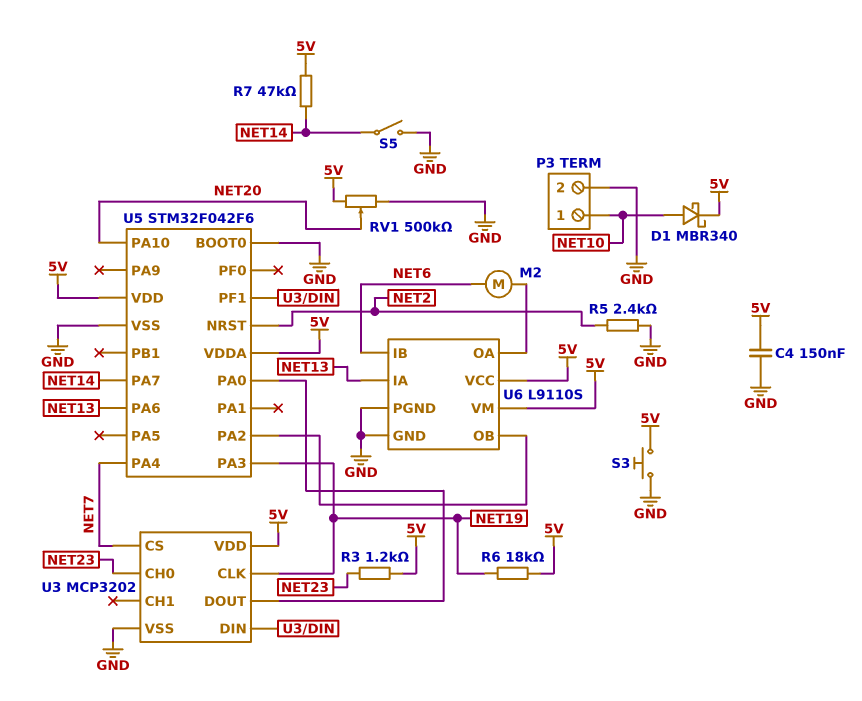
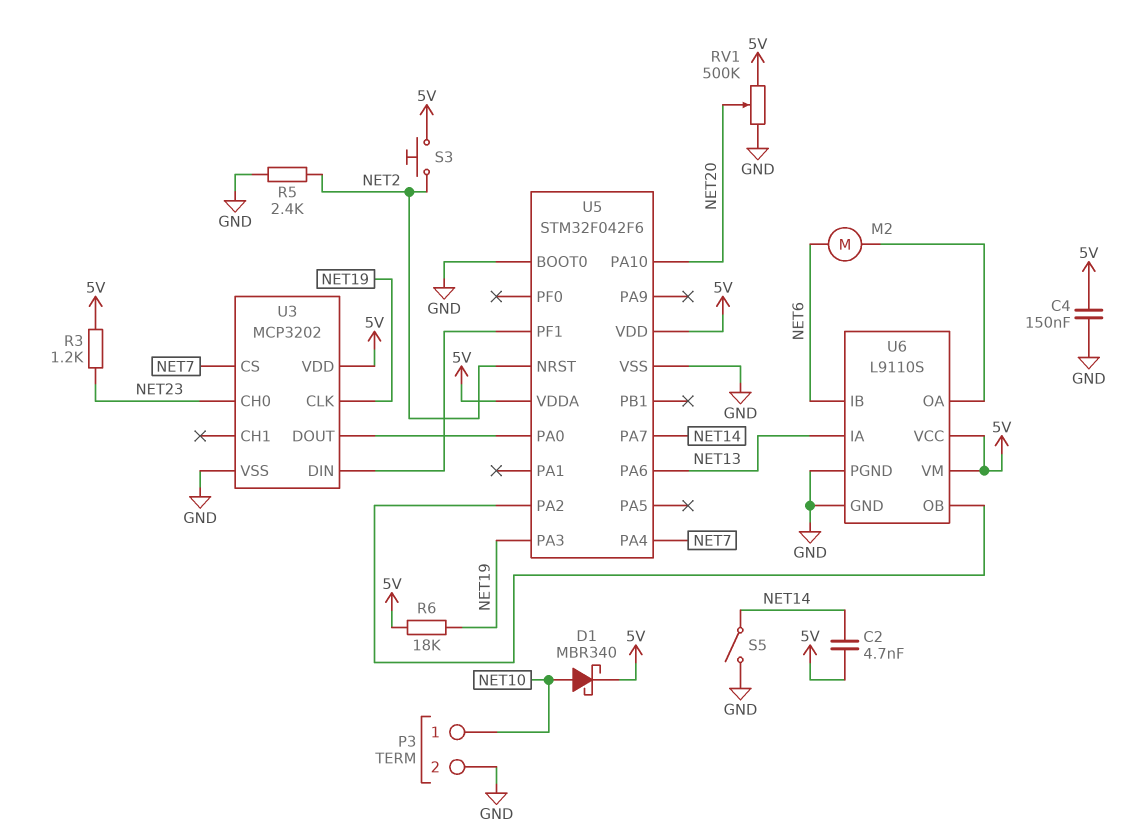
C2: none -> 4.7nF (5V, NET14)
R7: 47k (5V, NET14) -> none
S3: button (5V, GND) -> button (5V, NET2)

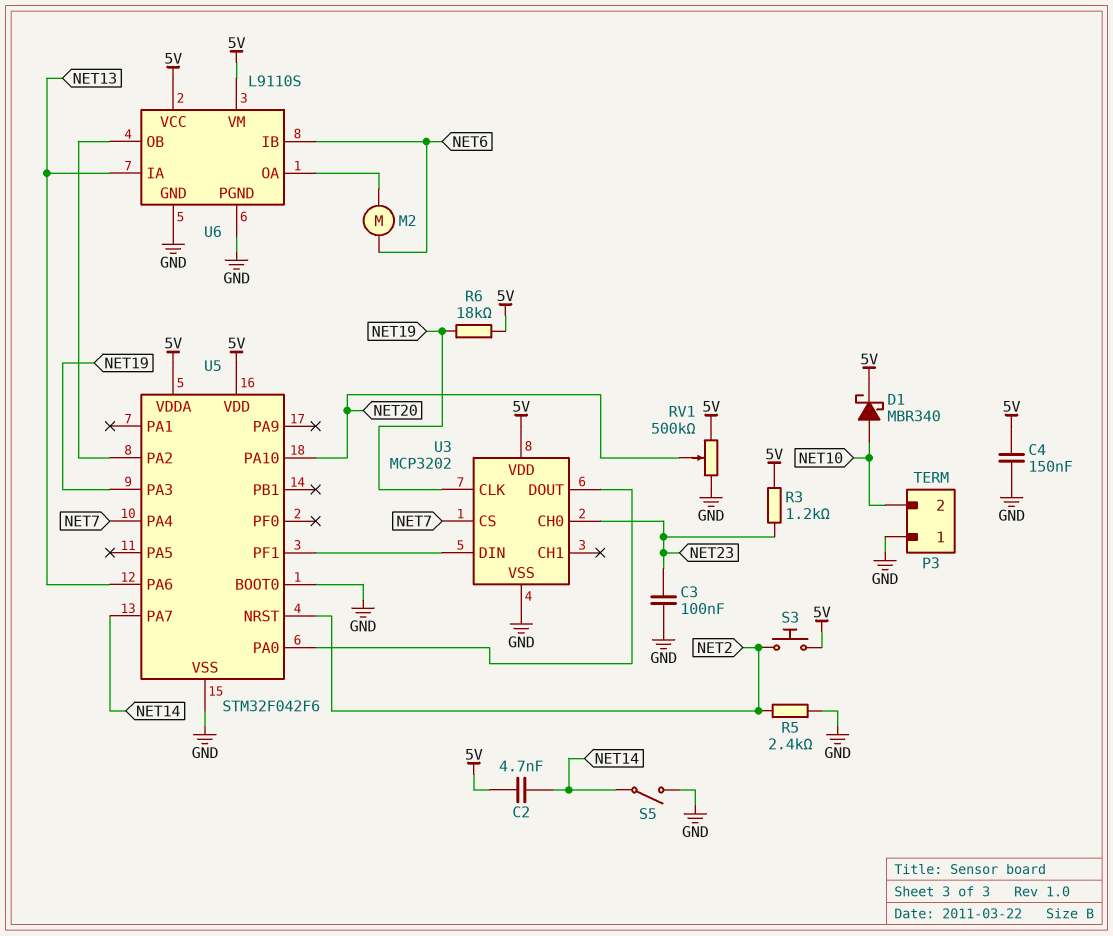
C3: none -> 100nF (GND, NET23)
P3 pin 1: NET10 -> GND
P3 pin 2: GND -> NET10

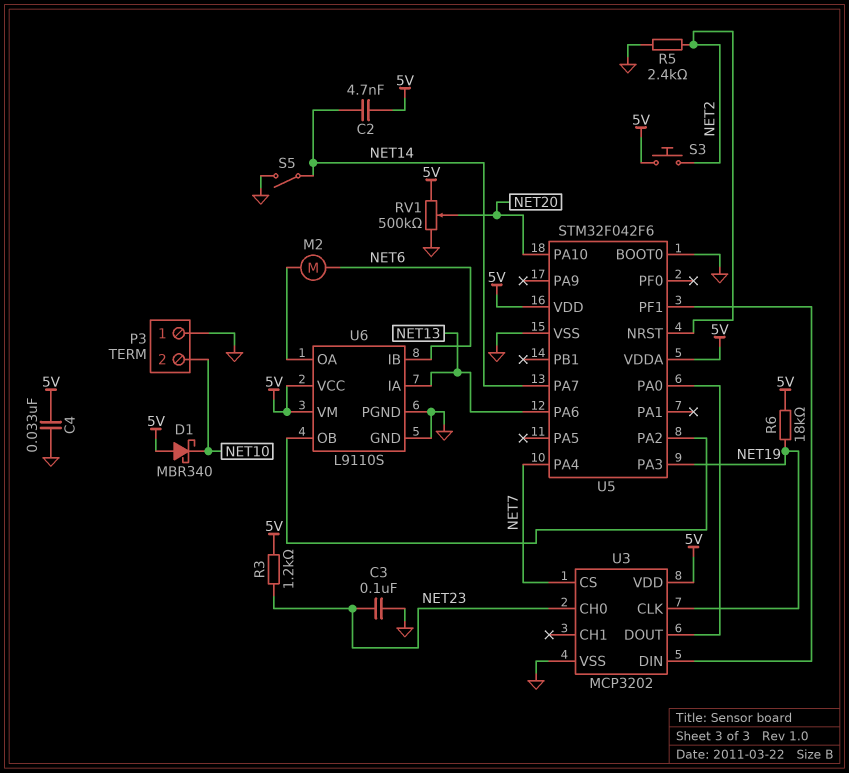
C4: 150nF (5V, GND) -> 33nF (5V, GND)
D1: schottky MBR340 (A NET10, K 5V) -> schottky MBR340 (A 5V, K NET10)

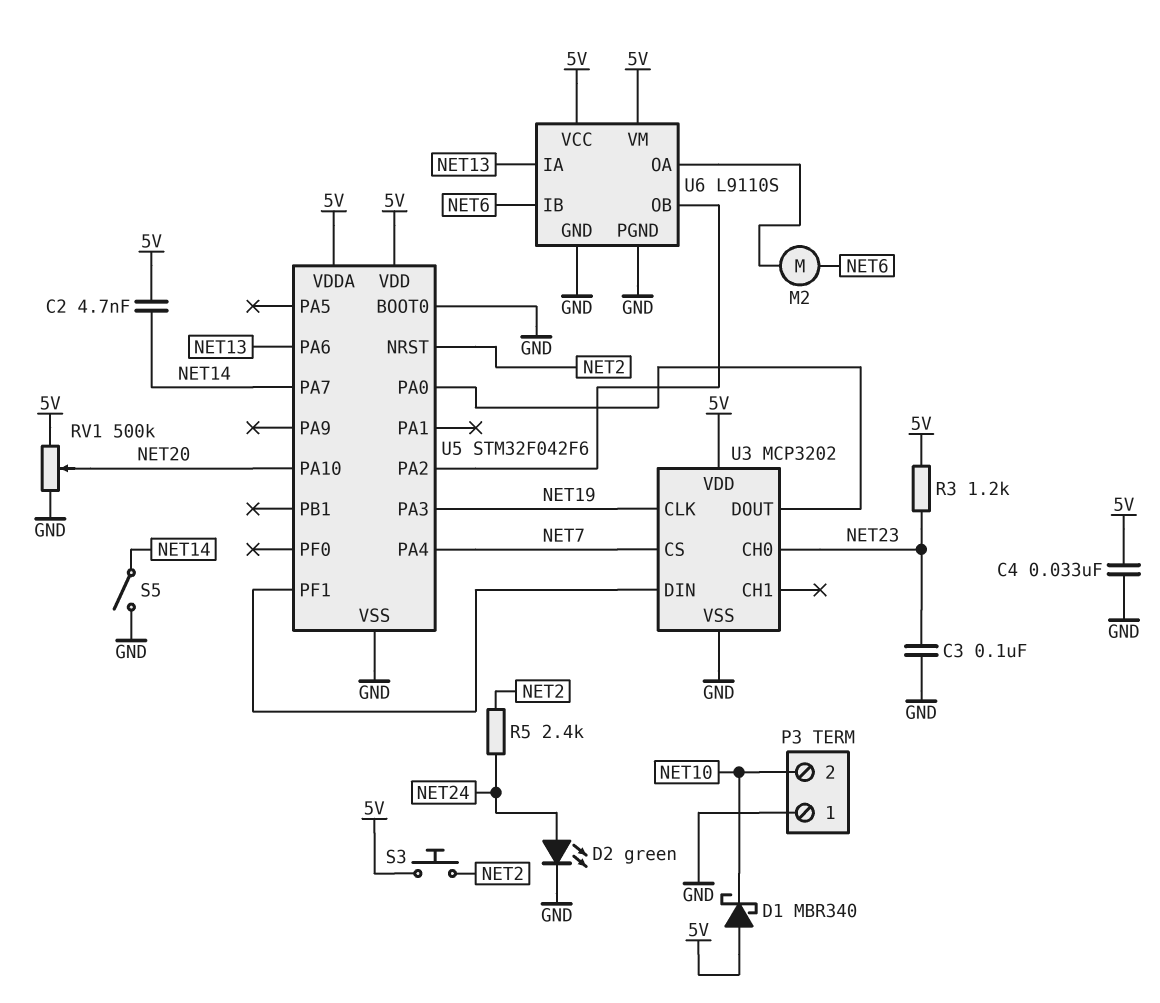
D2: none -> LED green (A NET24, K GND)
R5: 2.4k (GND, NET2) -> 2.4k (NET2, NET24)
R6: 18k (5V, NET19) -> none

